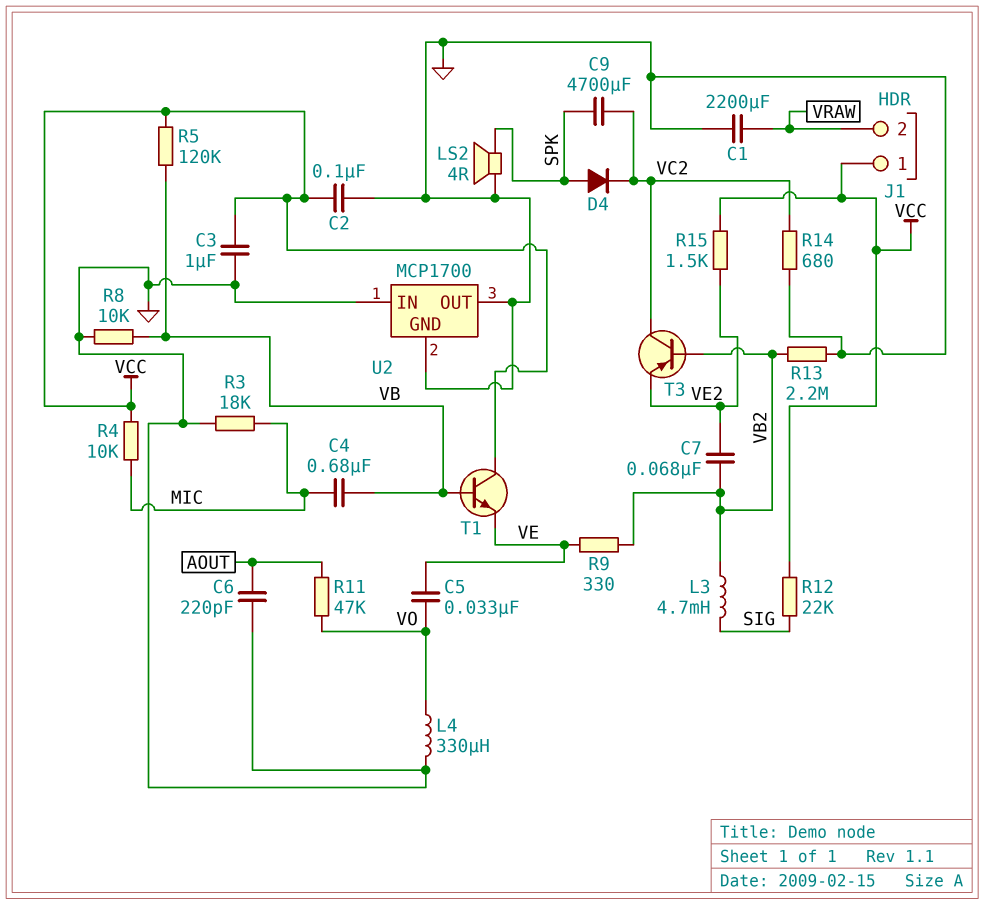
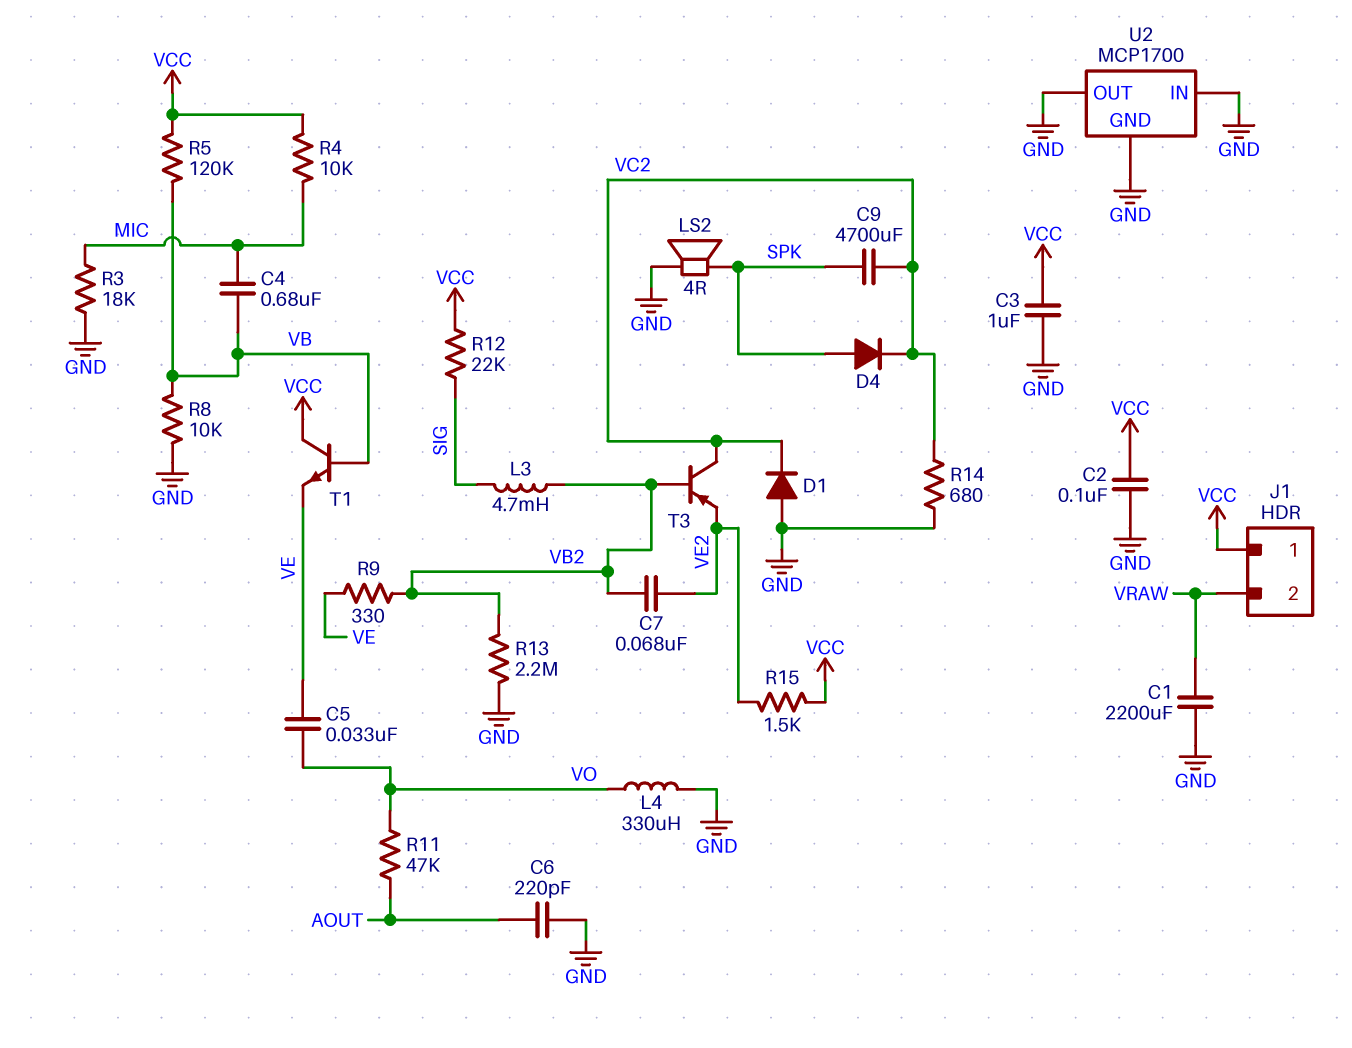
D1: none -> diode (A GND, K VC2)

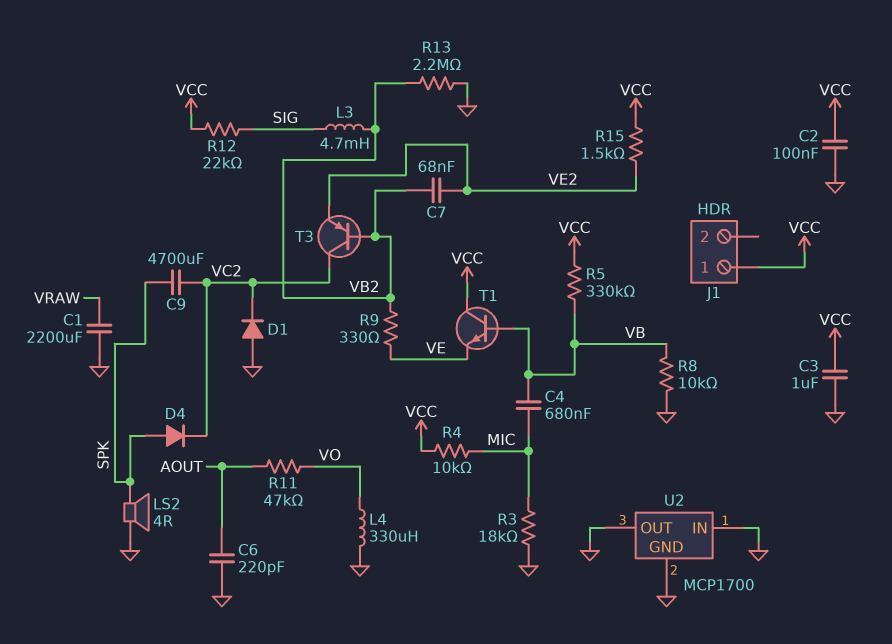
C5: 33nF (VE, VO) -> none
J1 pin 2: VRAW -> none
R5: 120k (VB, VCC) -> 330k (VB, VCC)
R14: 680 (GND, VC2) -> none

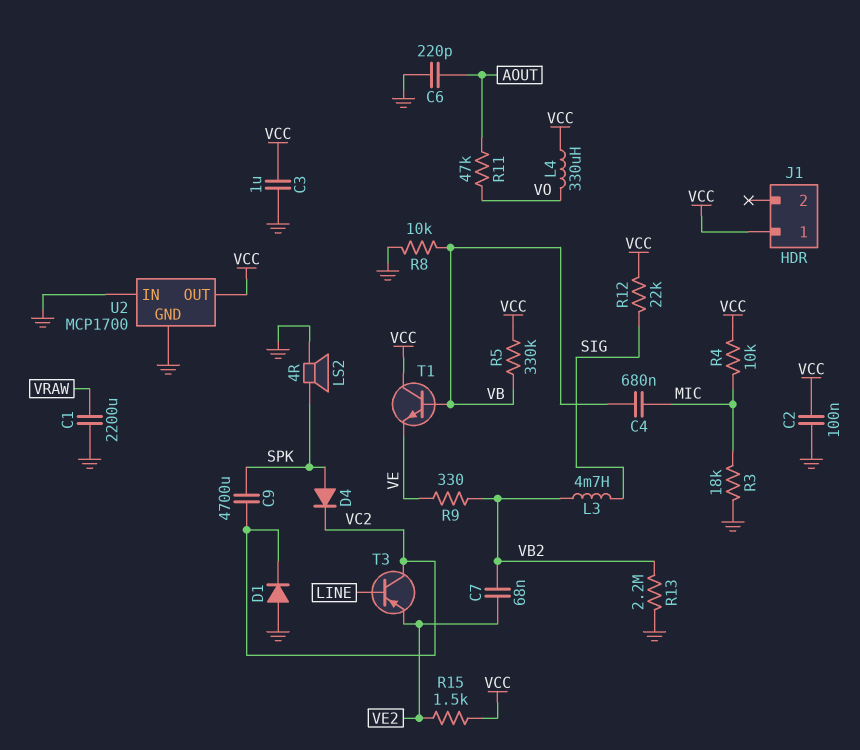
L4: 330uH (GND, VO) -> 330uH (VCC, VO)
T3: PNP (B VB2, C VC2, E VE2) -> PNP (B LINE, C VC2, E VE2)
U2 pin OUT: GND -> VCC

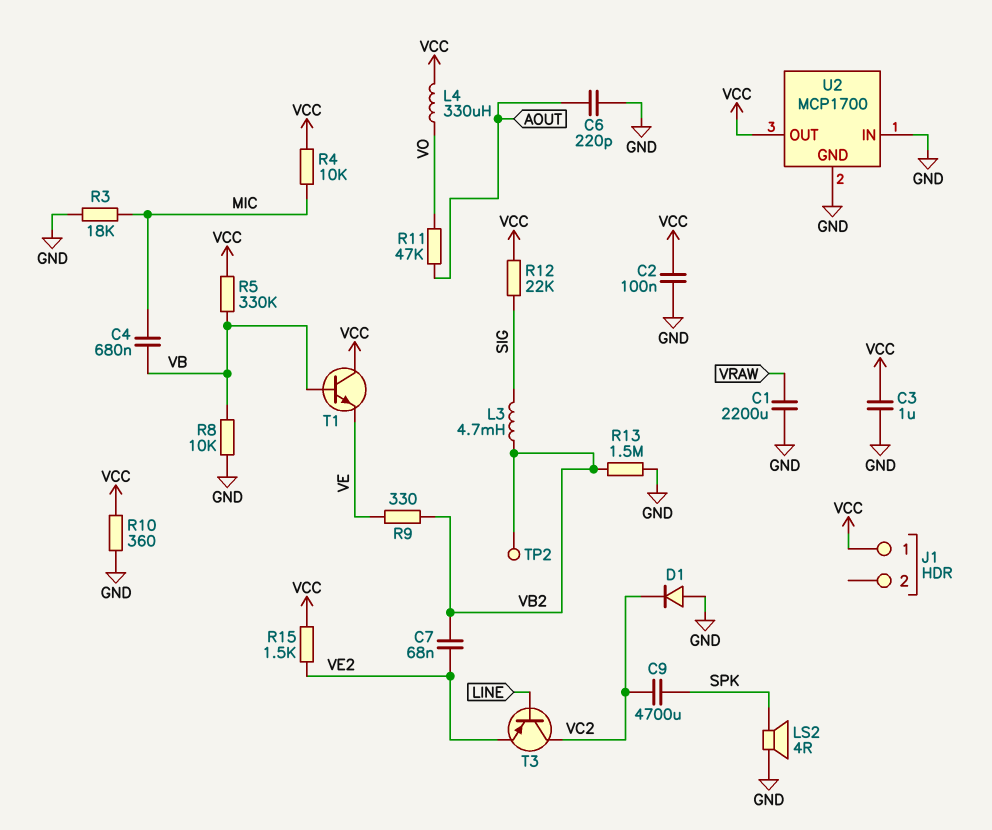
D4: diode (A SPK, K VC2) -> none
R10: none -> 360 (GND, VCC)
R13: 2.2M (GND, VB2) -> 1.5M (GND, VB2)
TP2: none -> test point (VB2)

